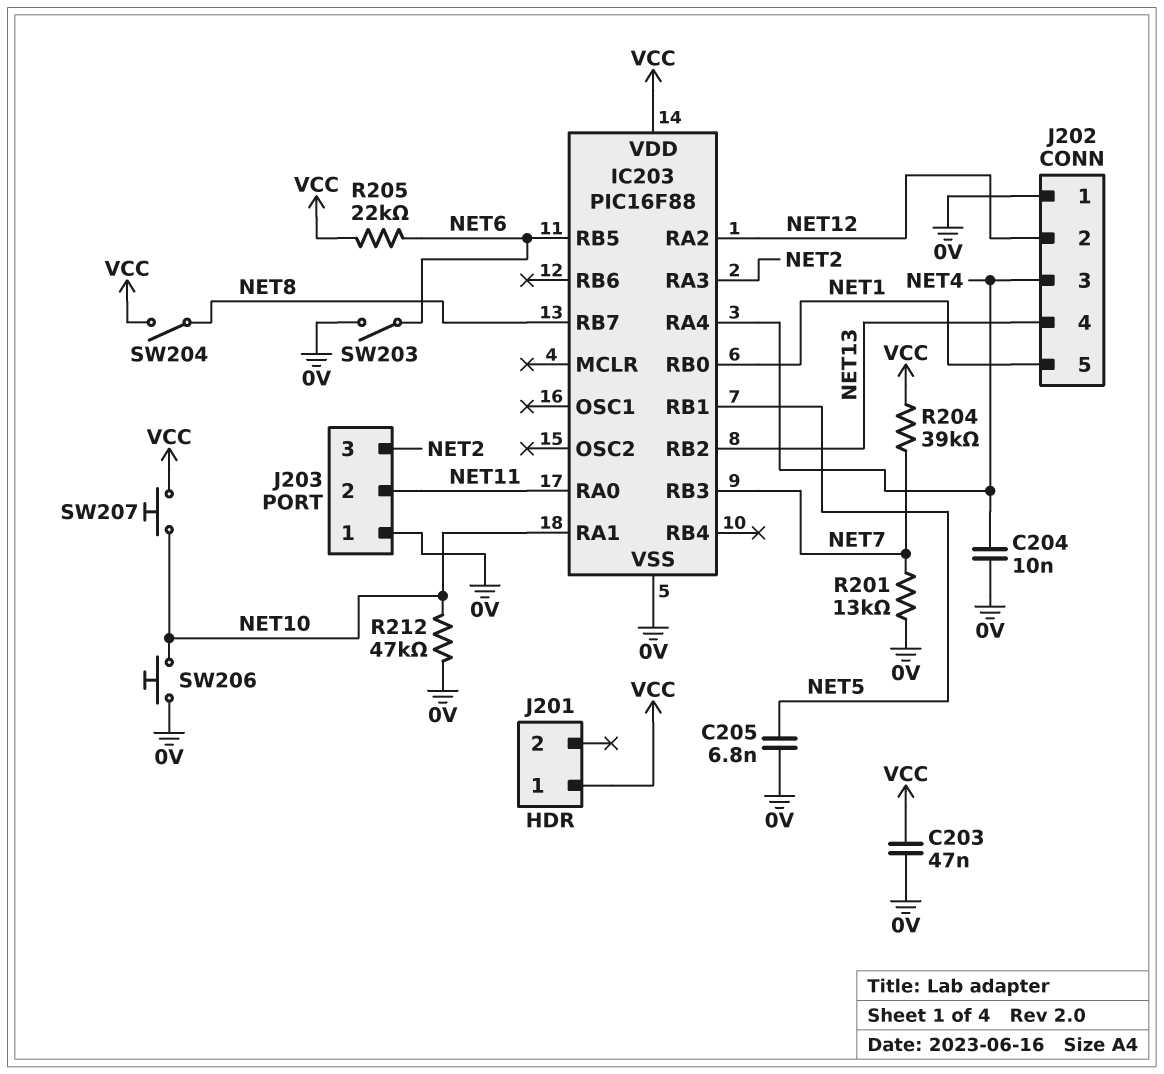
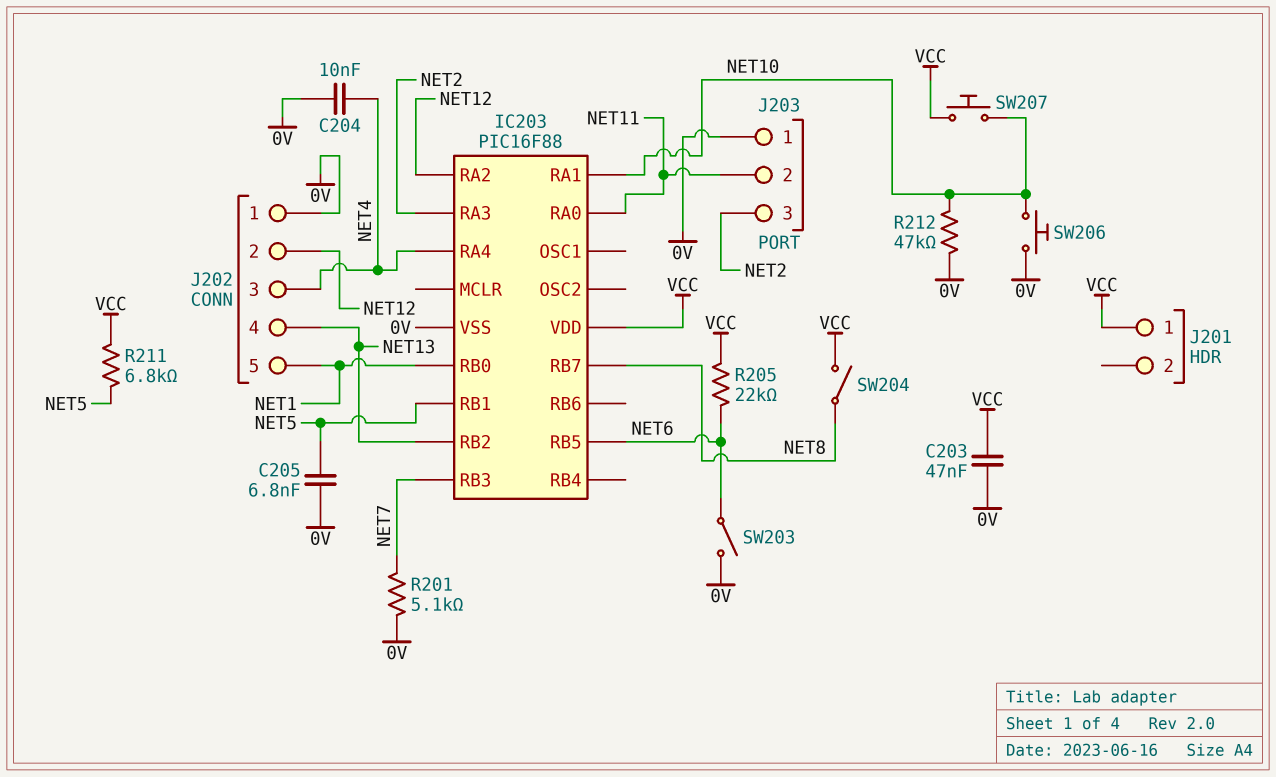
R201: 13k (0V, NET7) -> 5.1k (0V, NET7)
R204: 39k (NET7, VCC) -> none
R211: none -> 6.8k (NET5, VCC)

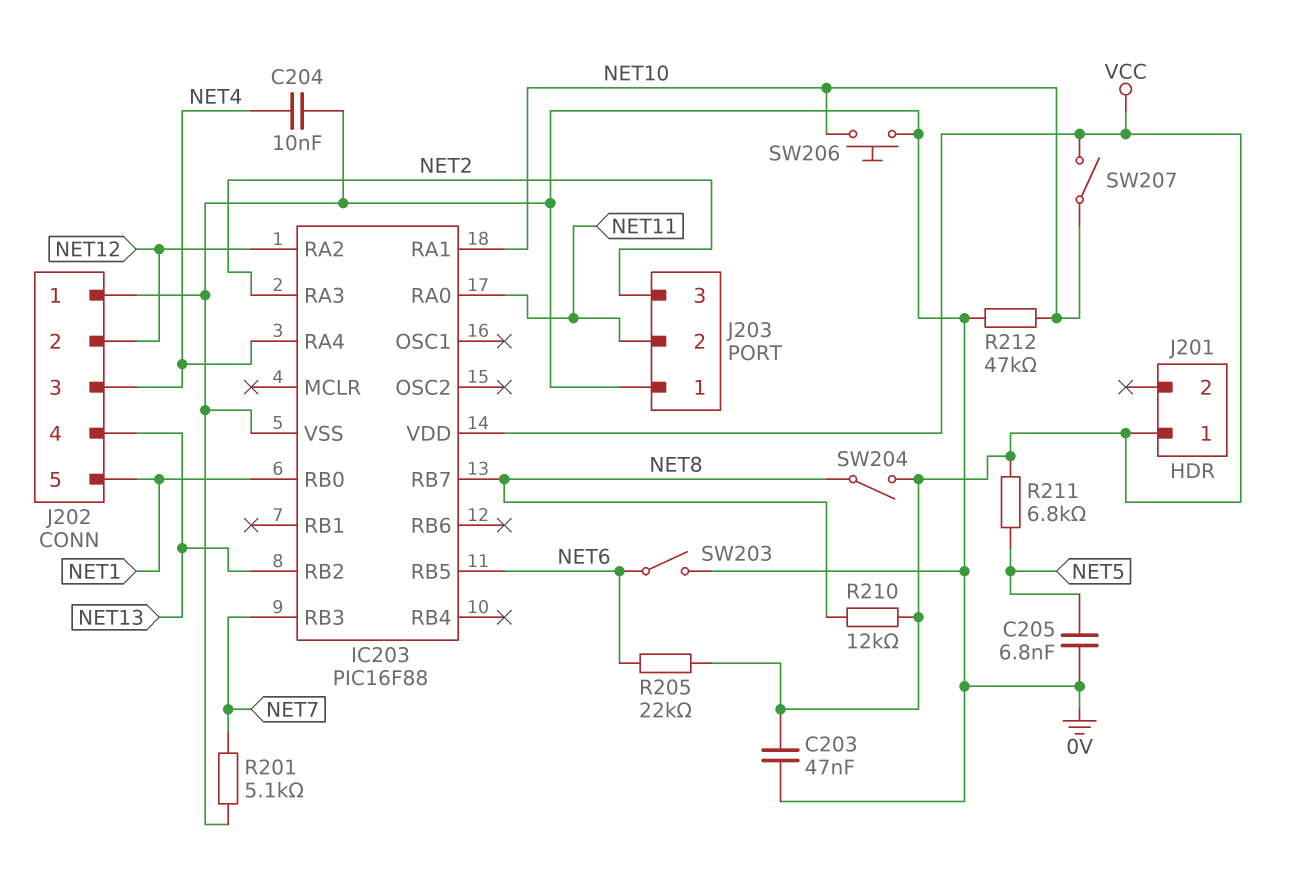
IC203 pin RB1: NET5 -> none
R210: none -> 12k (NET8, VCC)
SW207: button (NET10, VCC) -> switch (NET10, VCC)

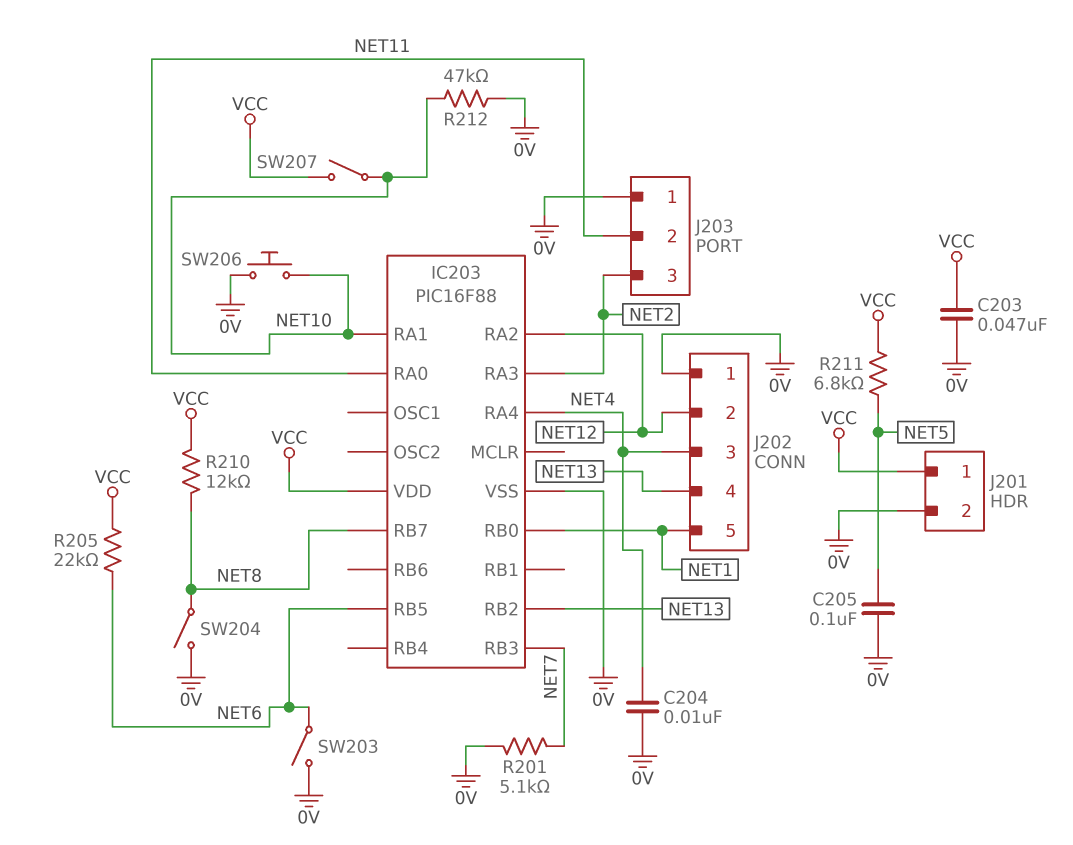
C205: 6.8nF (0V, NET5) -> 100nF (0V, NET5)
J201 pin 2: none -> 0V
SW204: switch (NET8, VCC) -> switch (0V, NET8)

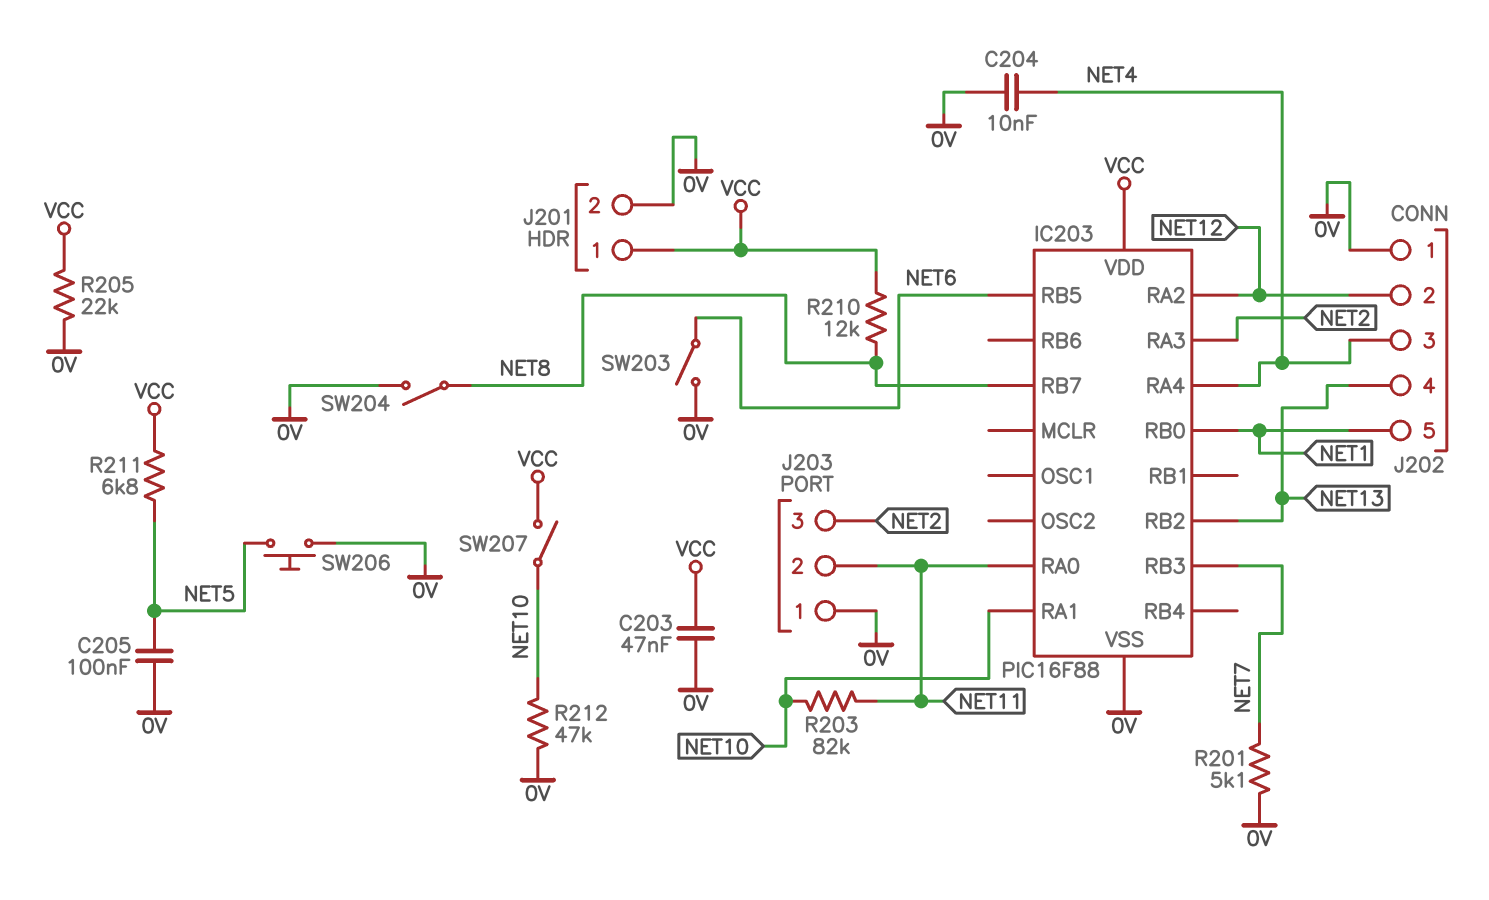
R203: none -> 82k (NET10, NET11)
R205: 22k (NET6, VCC) -> 22k (0V, VCC)
SW206: button (0V, NET10) -> button (0V, NET5)

